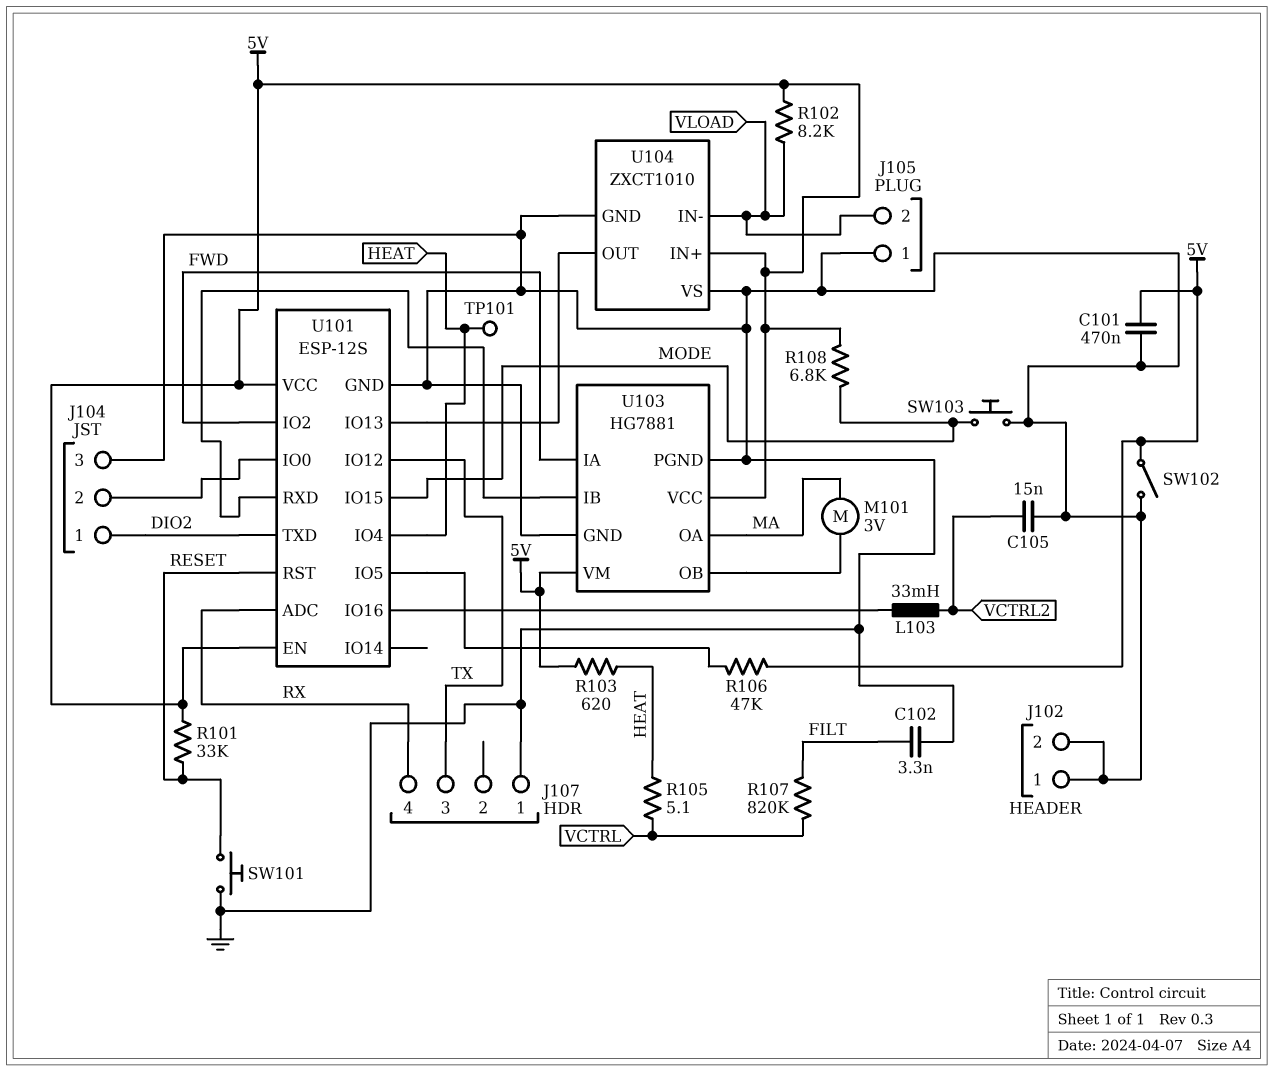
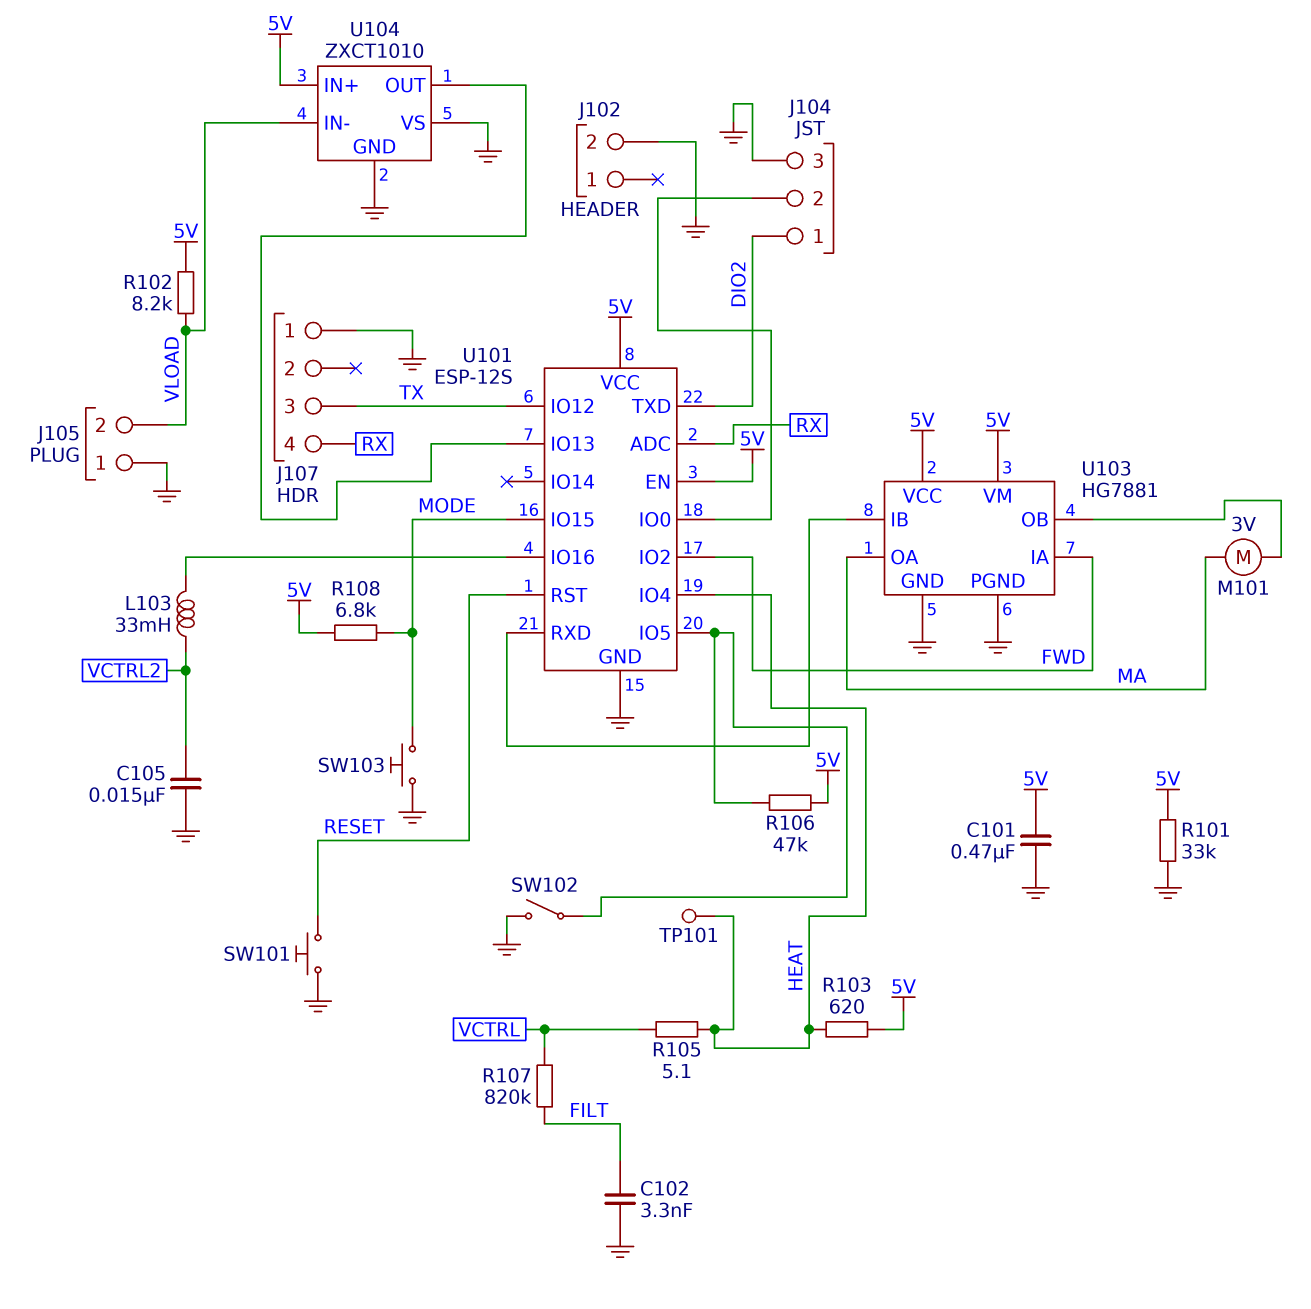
J102 pin 1: GND -> none
R101: 33k (5V, RESET) -> 33k (5V, GND)
SW102: switch (5V, GND) -> switch (GND, U101/IO5)

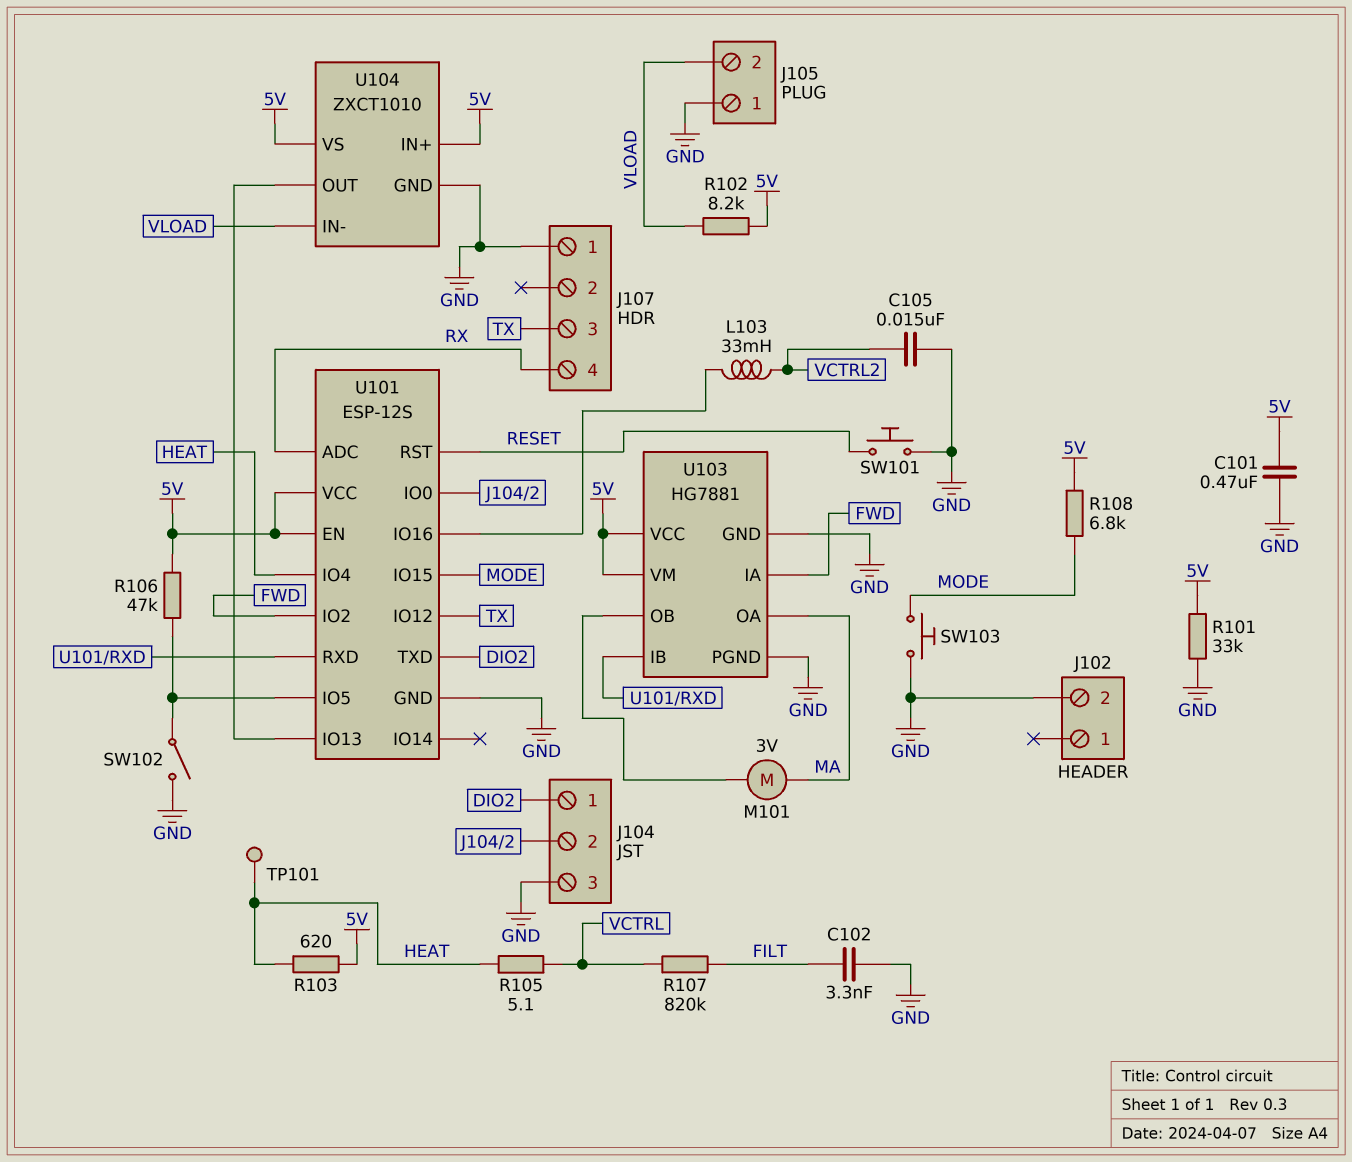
U104 pin VS: GND -> 5V

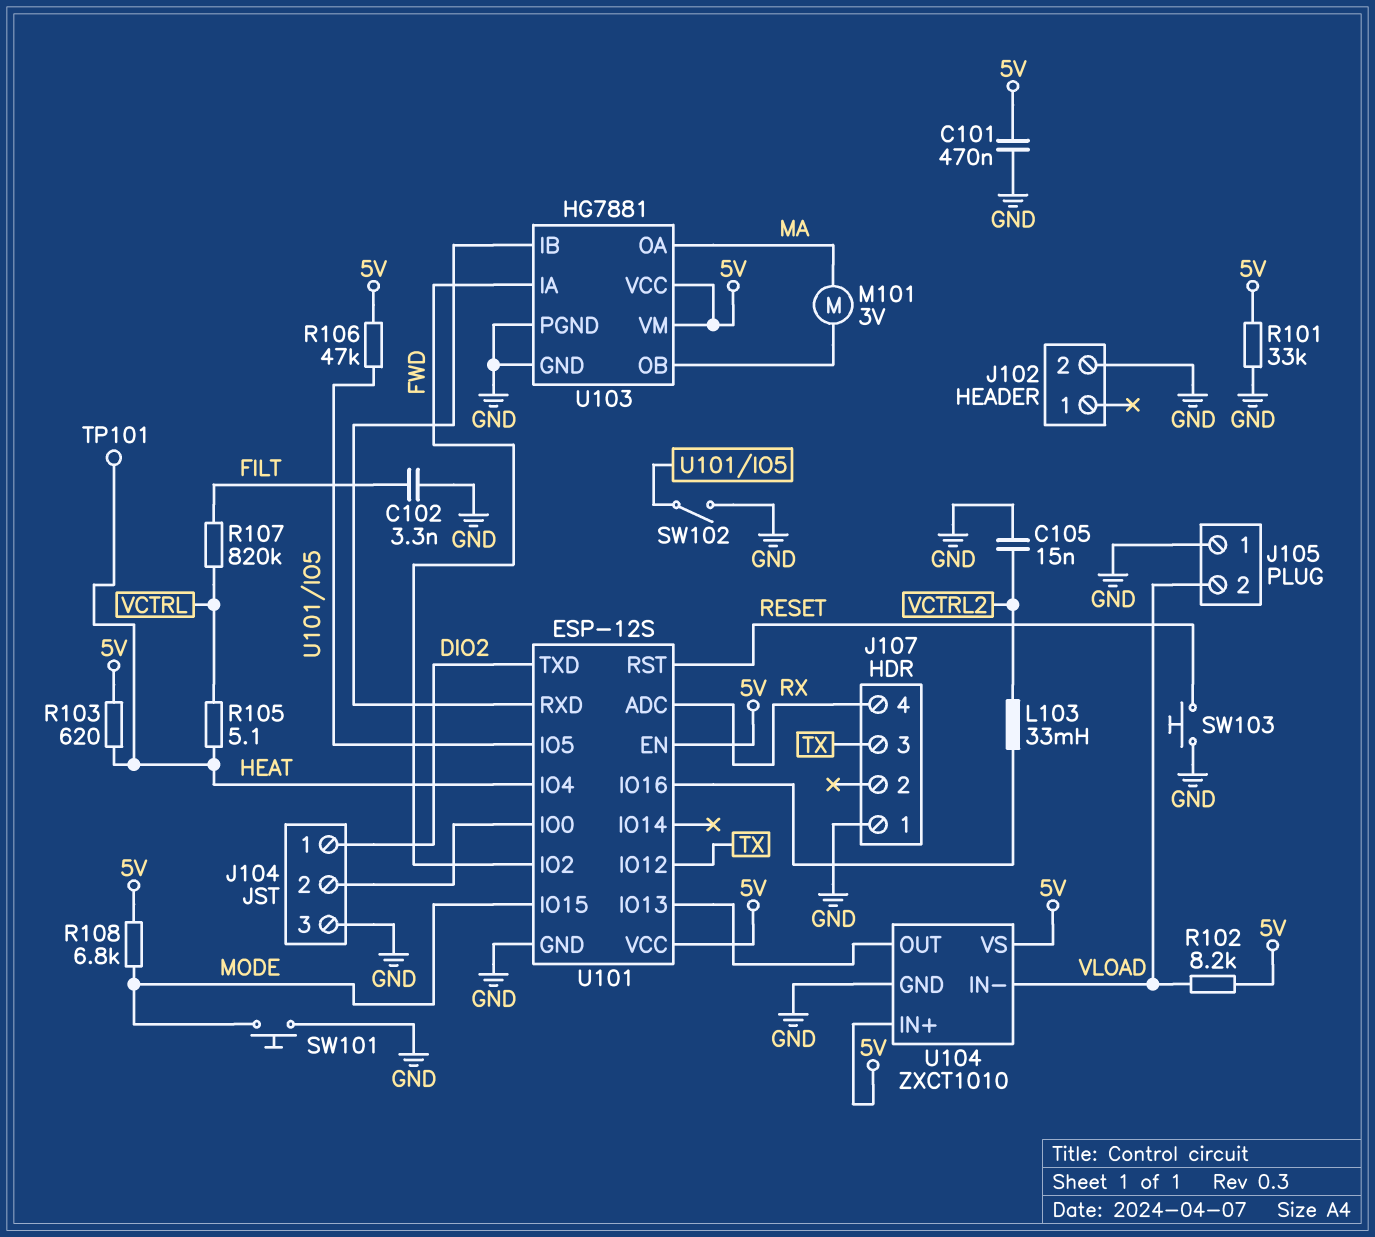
SW101: button (GND, RESET) -> button (GND, MODE)
SW103: button (GND, MODE) -> button (GND, RESET)

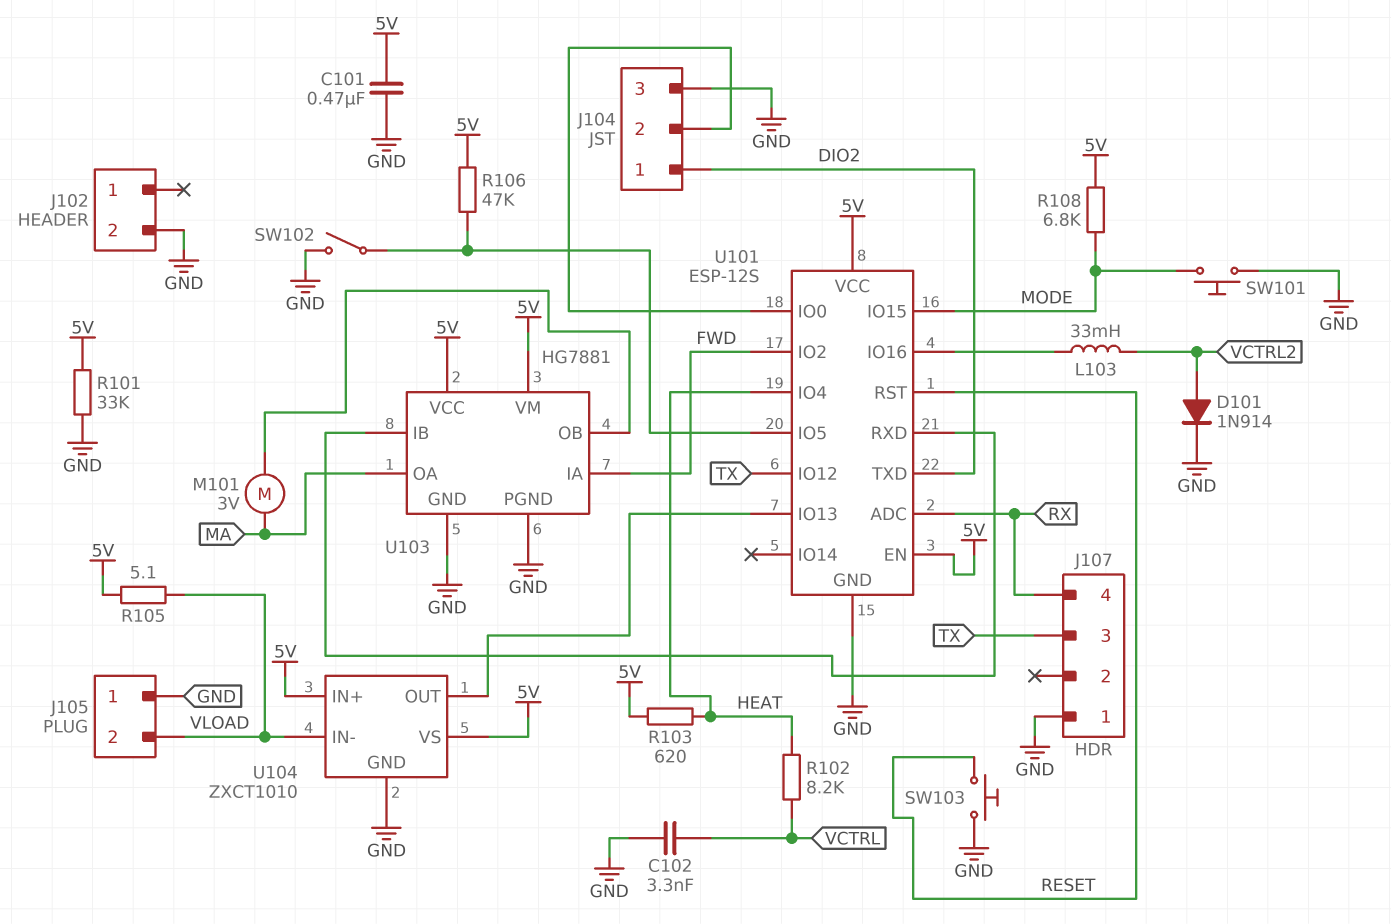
C102: 3.3nF (FILT, GND) -> 3.3nF (GND, VCTRL)
C105: 15nF (GND, VCTRL2) -> none
D101: none -> diode 1N914 (A VCTRL2, K GND)
R102: 8.2k (5V, VLOAD) -> 8.2k (HEAT, VCTRL)
R105: 5.1 (HEAT, VCTRL) -> 5.1 (5V, VLOAD)
R107: 820k (FILT, VCTRL) -> none
TP101: test point (HEAT) -> none

